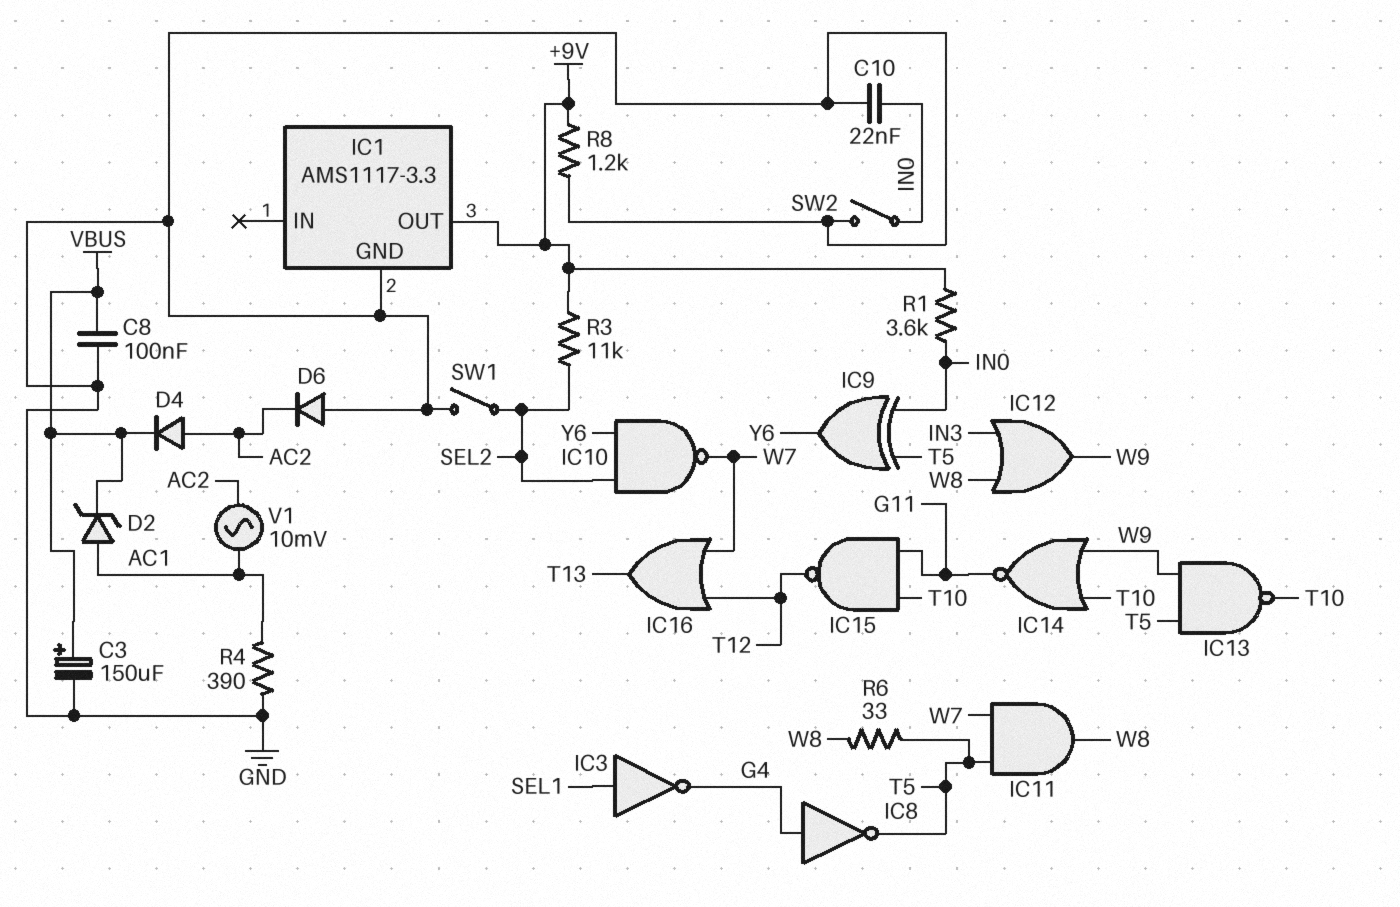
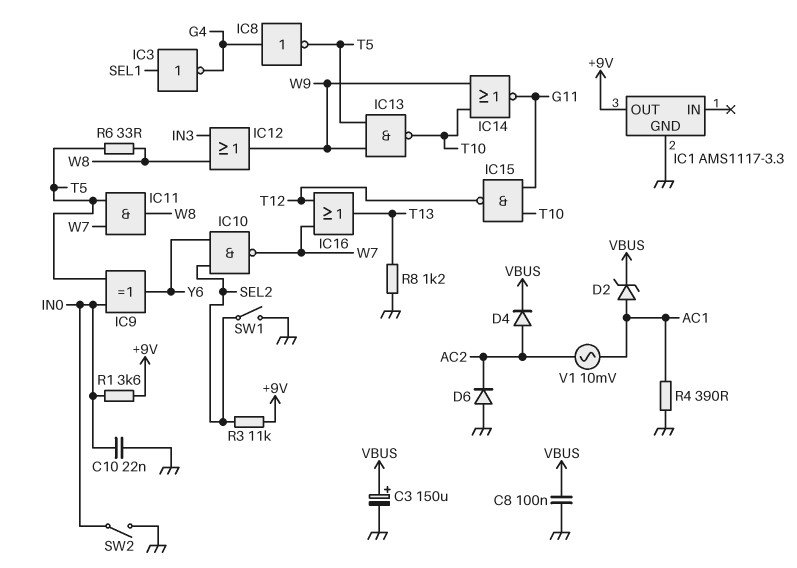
R8: 1.2k (+9V, GND) -> 1.2k (GND, T13)

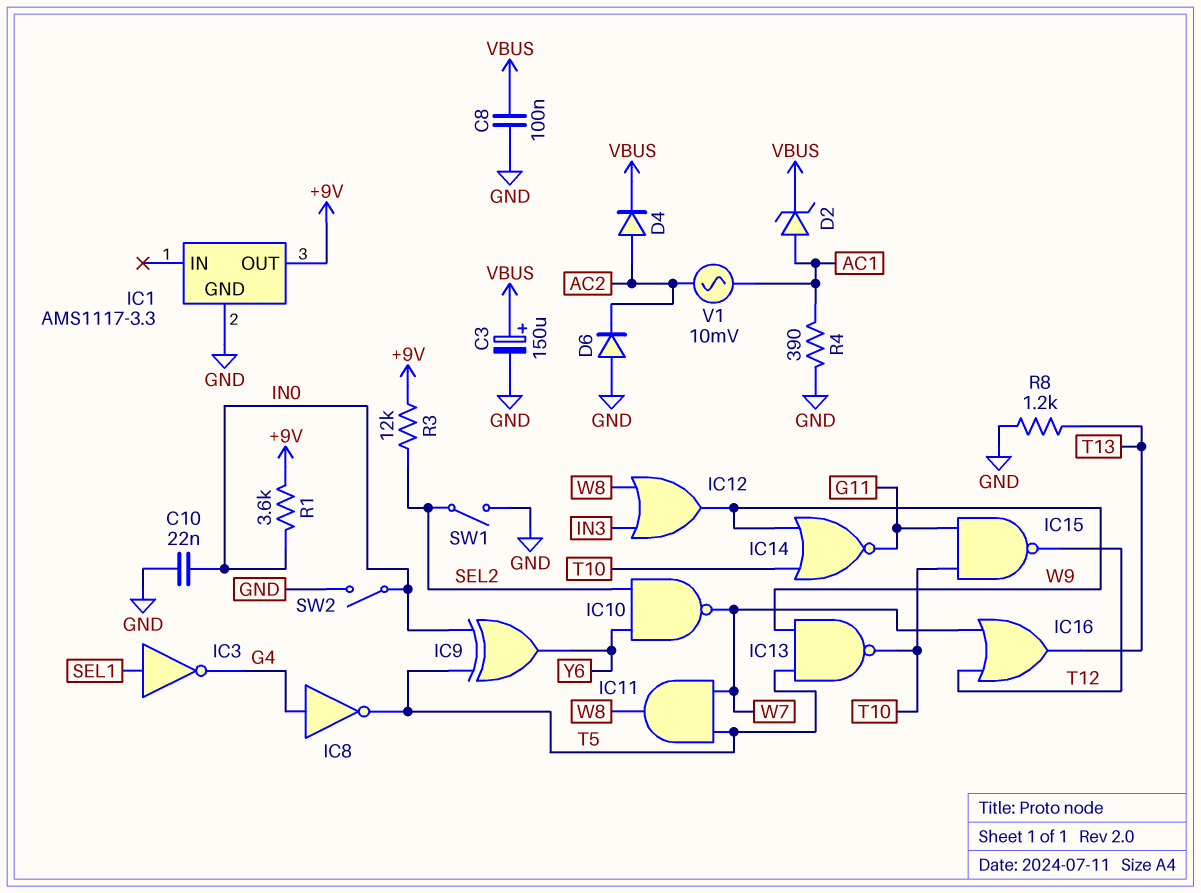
R3: 11k (+9V, SEL2) -> 12k (+9V, SEL2)
R6: 33 (T5, W8) -> none

